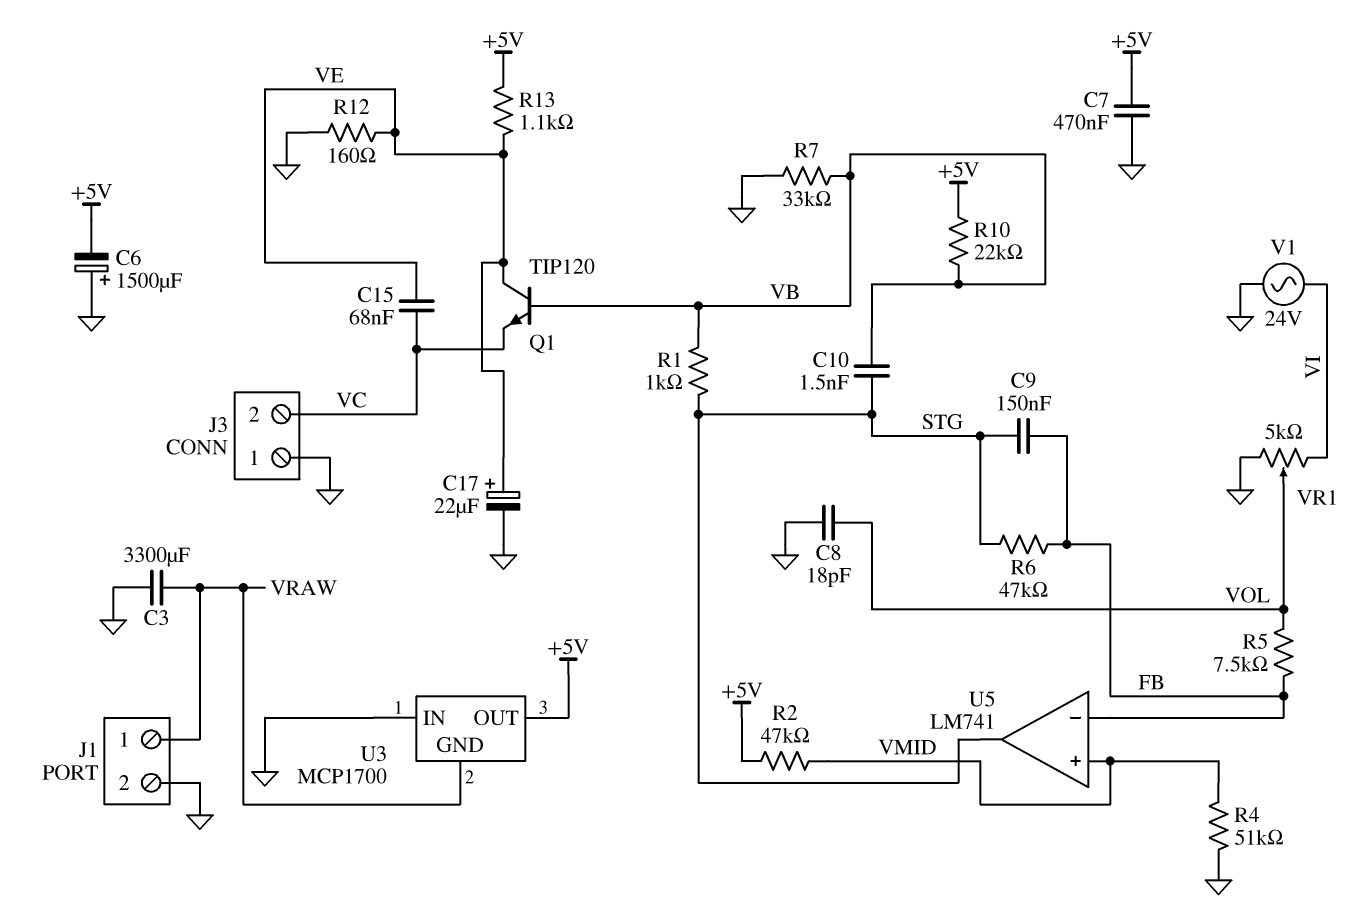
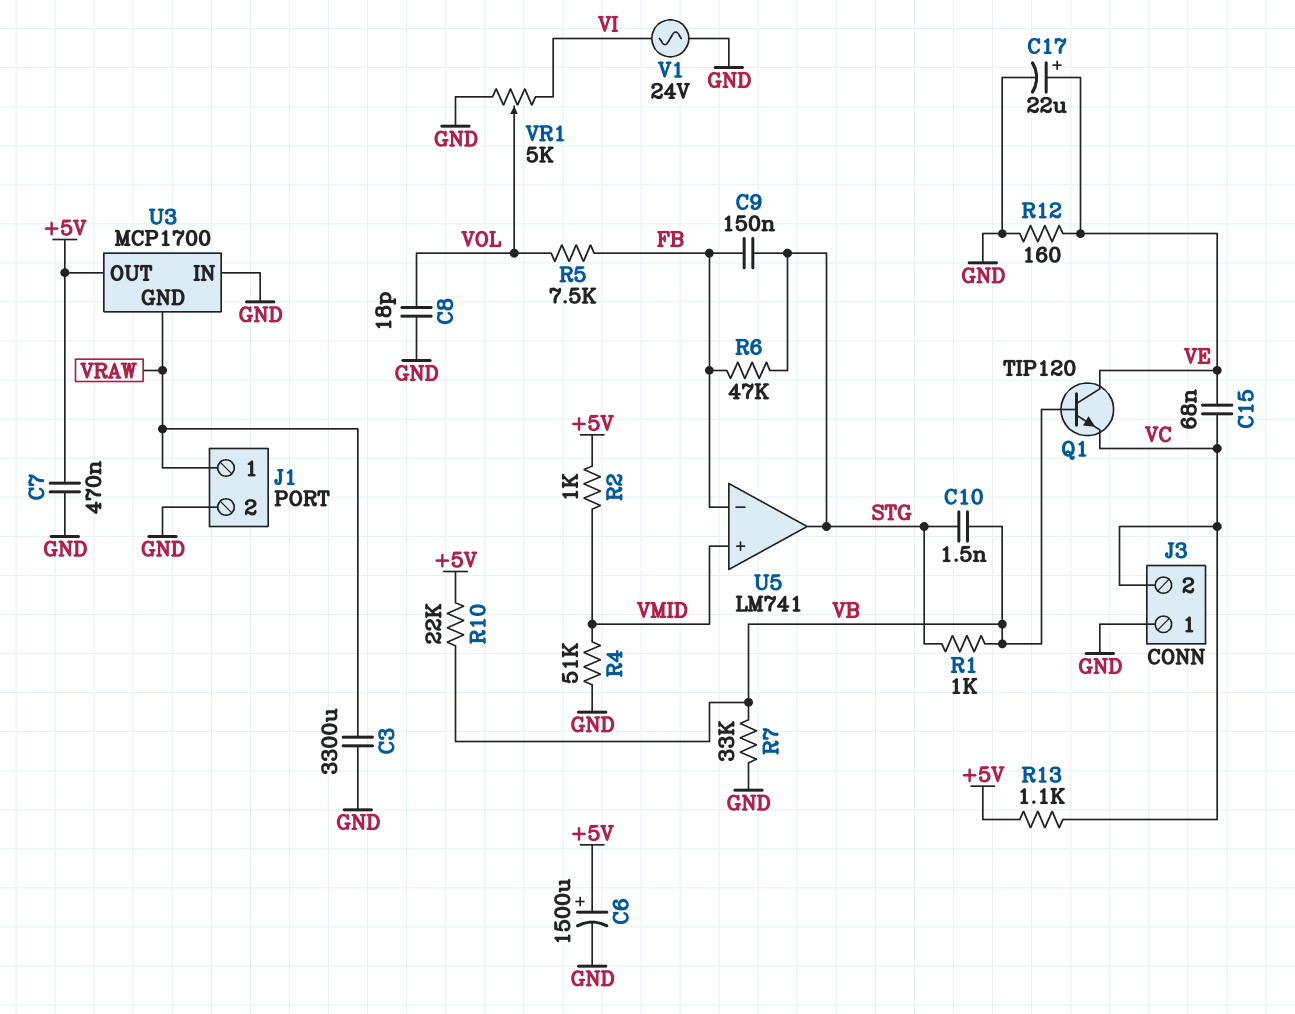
C6: 1500uF (plus GND, minus +5V) -> 1500uF (plus +5V, minus GND)
R2: 47k (+5V, VMID) -> 1k (+5V, VMID)
R13: 1.1k (+5V, VE) -> 1.1k (+5V, VC)

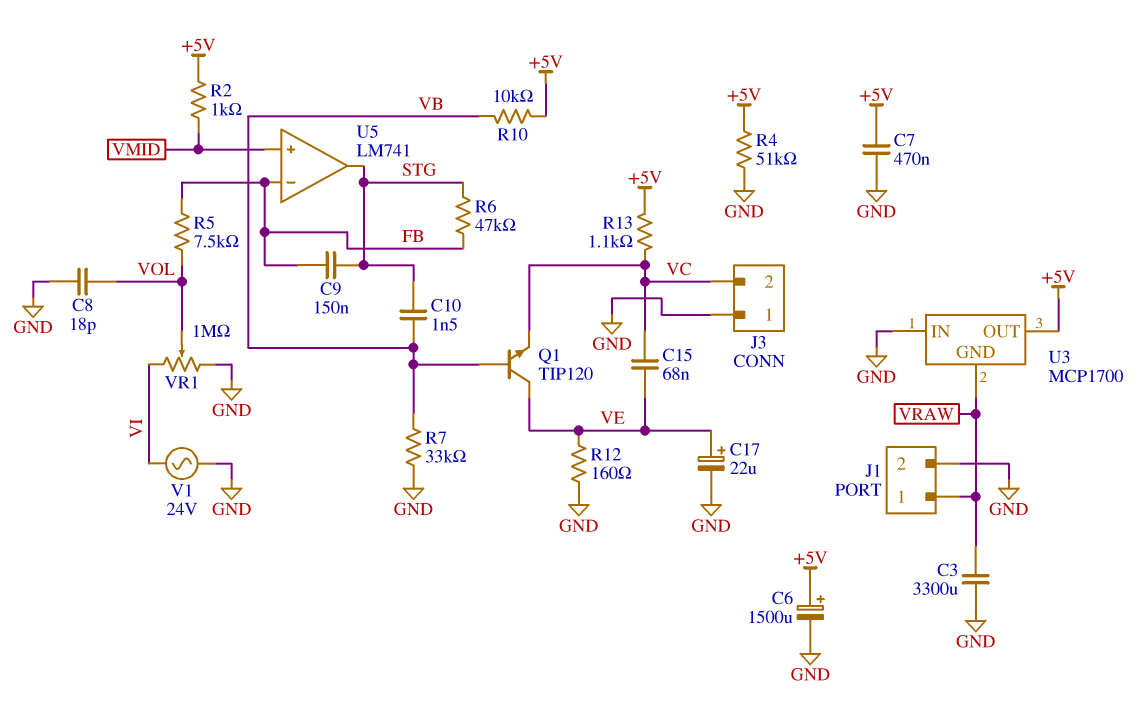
R1: 1k (STG, VB) -> none
R4: 51k (GND, VMID) -> 51k (+5V, GND)
R10: 22k (+5V, VB) -> 10k (+5V, VB)
VR1: 5k (GND, VI, wiper VOL) -> 1M (GND, VI, wiper VOL)

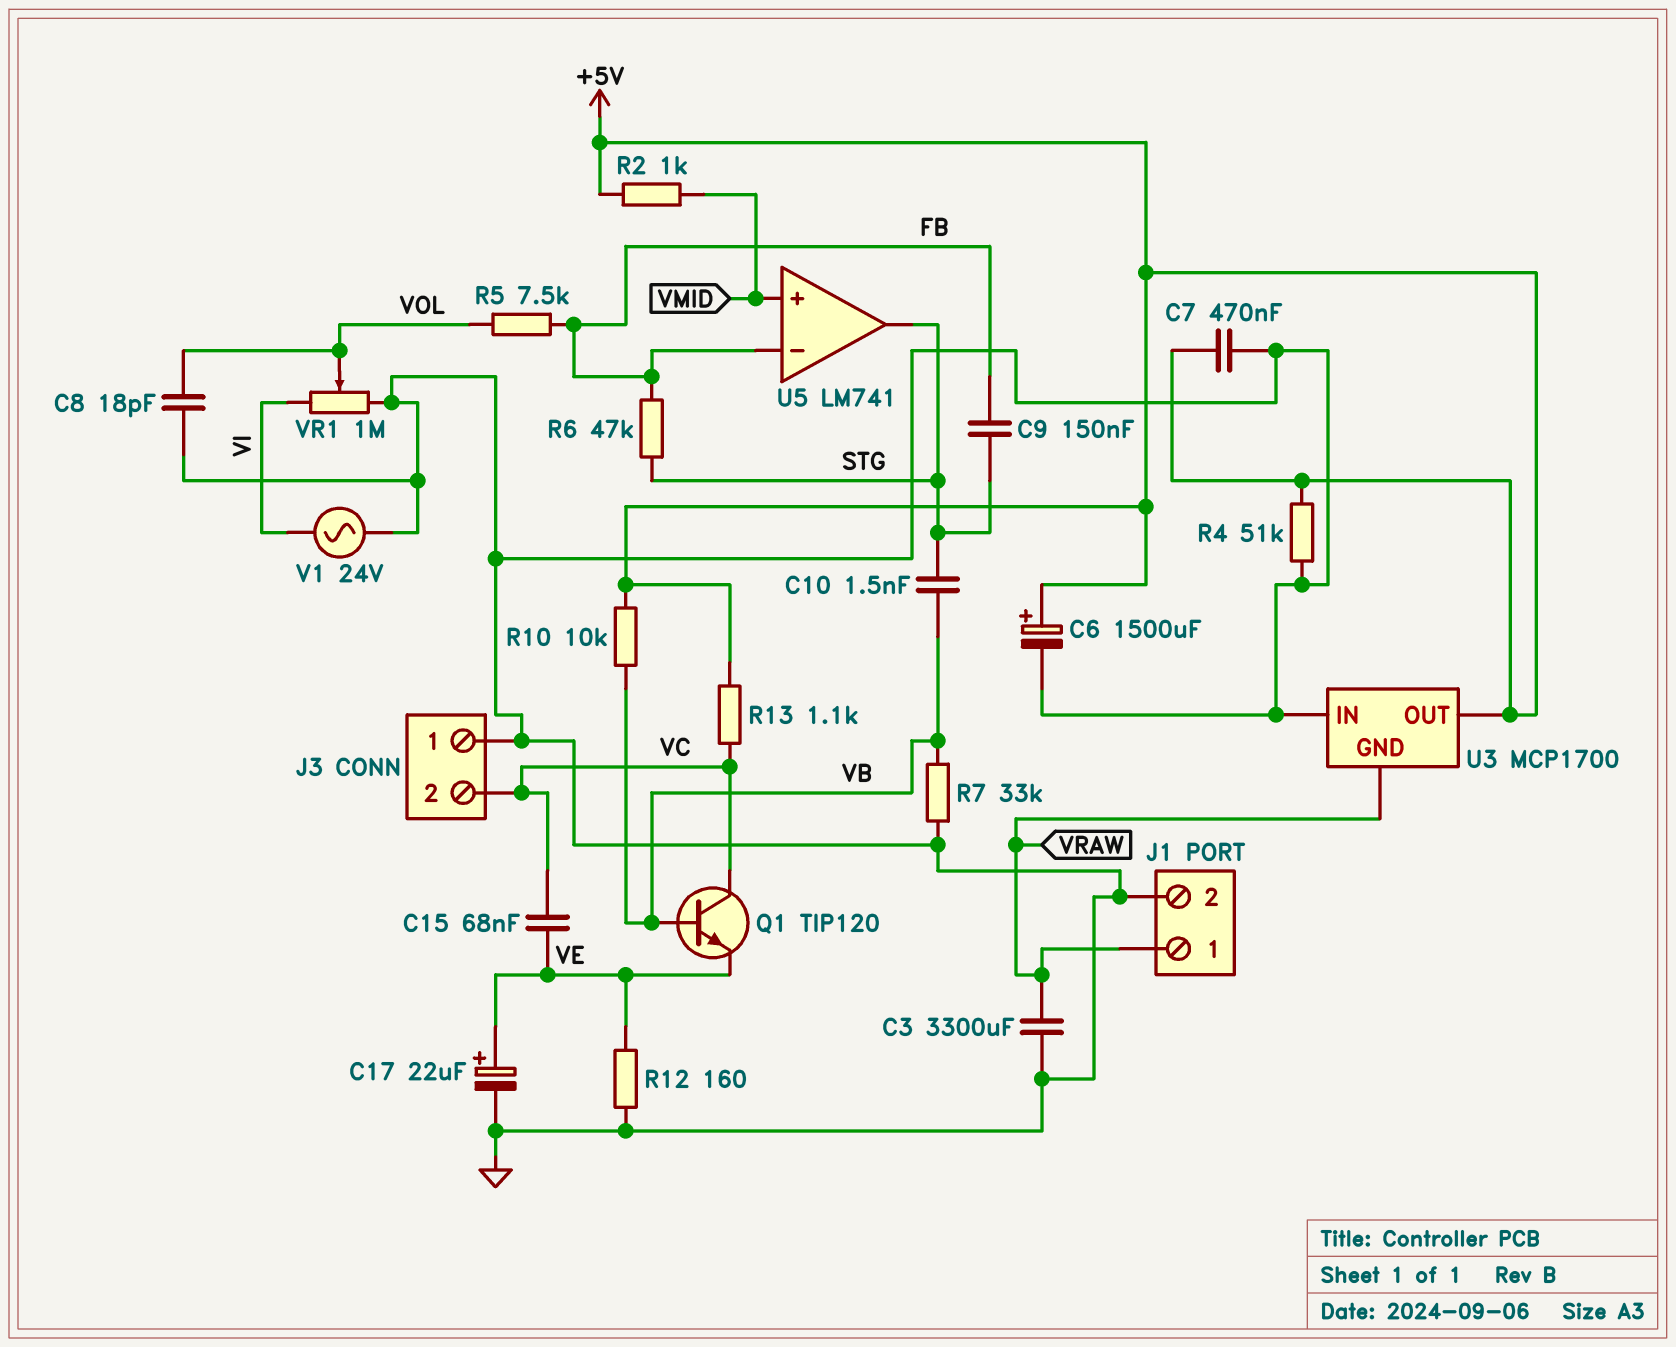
Q1: NPN TIP120 (B VB, C VE, E VC) -> NPN TIP120 (B VB, C VC, E VE)

